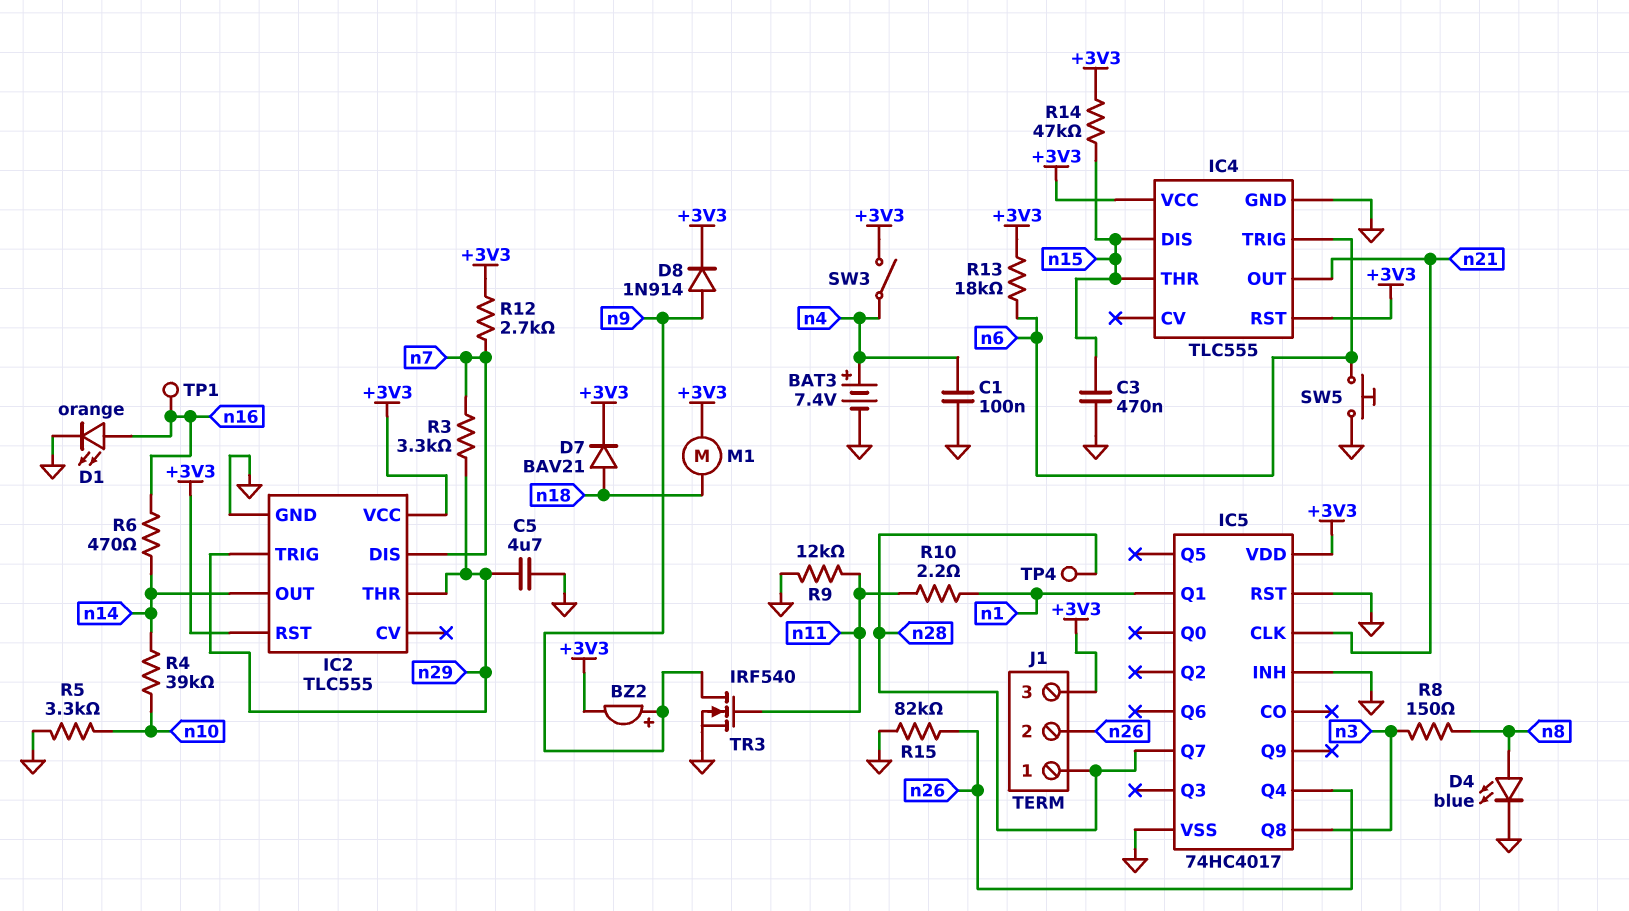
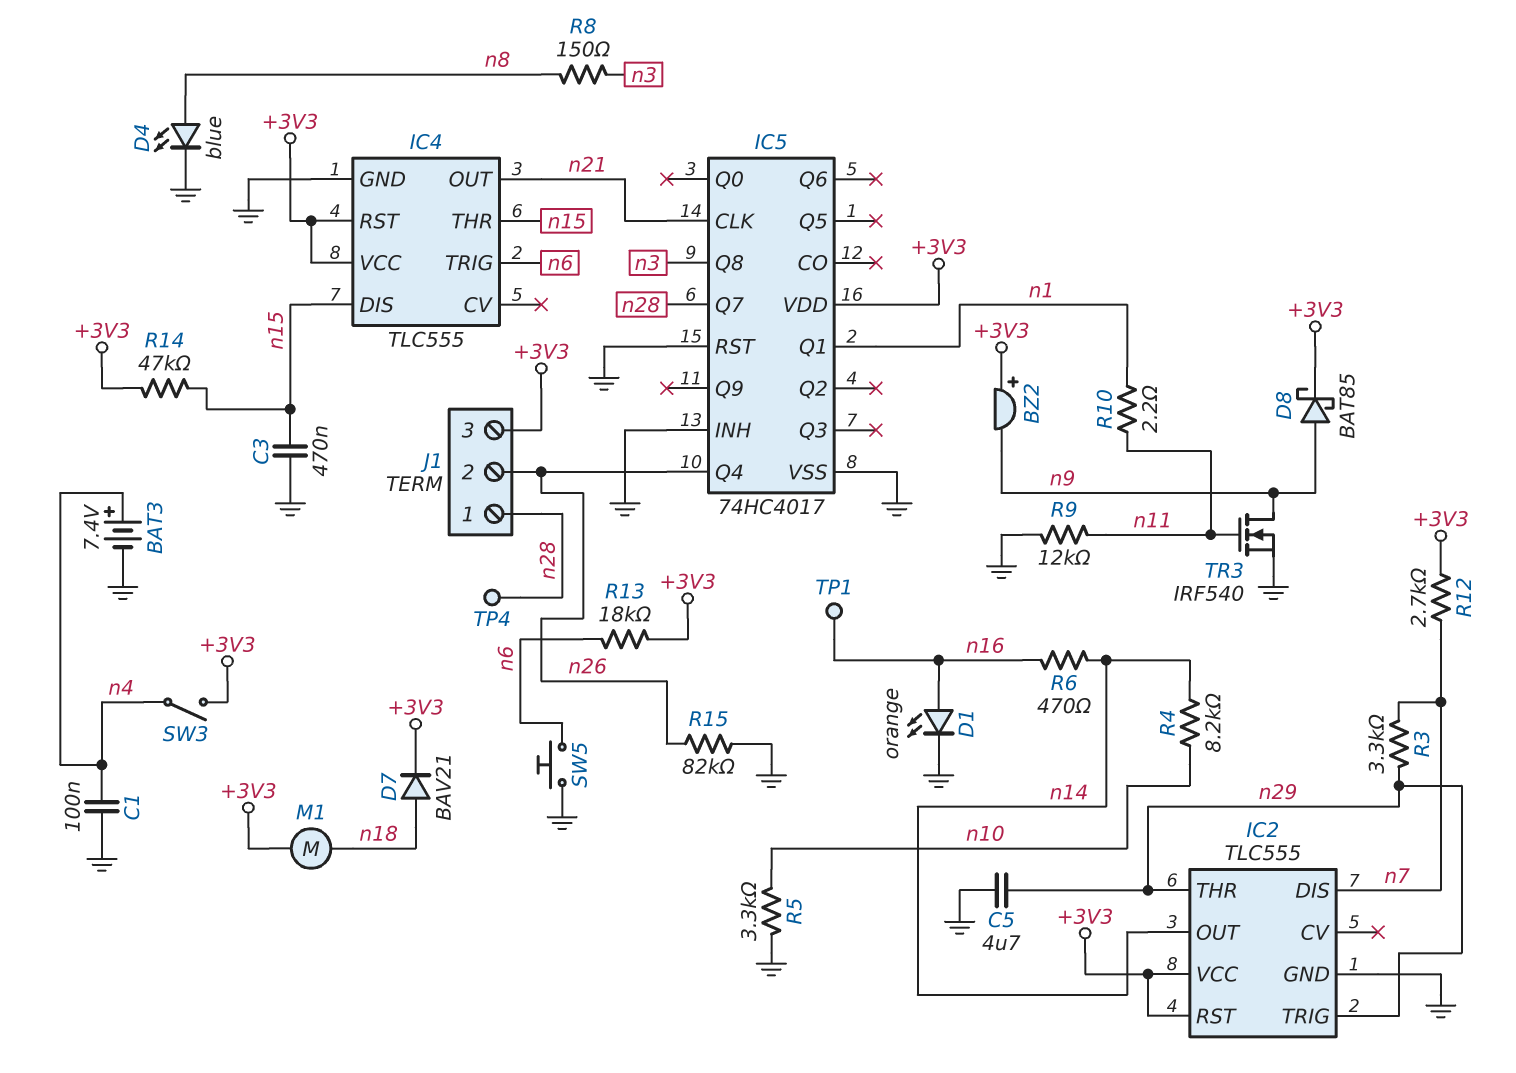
BZ2: buzzer (plus n9, minus +3V3) -> buzzer (plus +3V3, minus n9)
D8: diode 1N914 (A n9, K +3V3) -> schottky BAT85 (A n9, K +3V3)
R4: 39k (n10, n14) -> 8.2k (n10, n14)

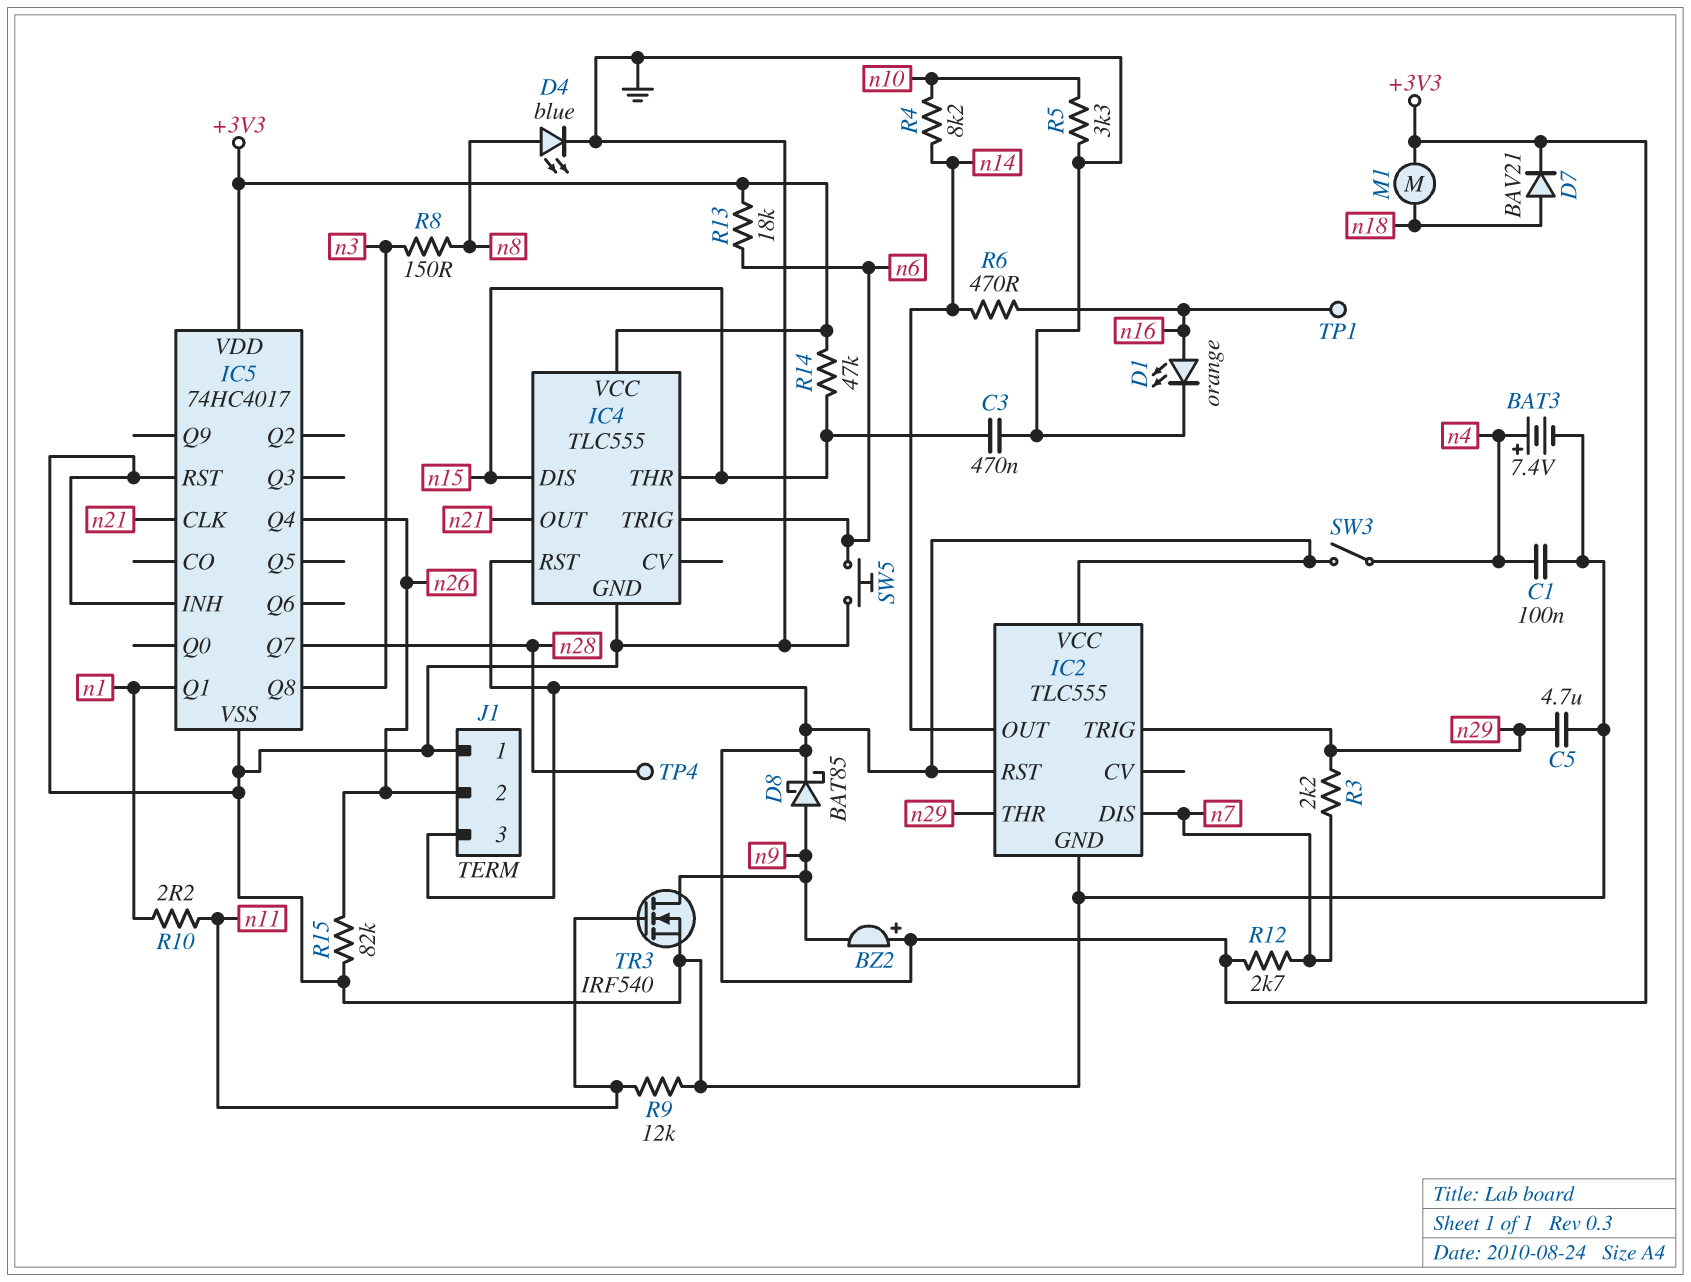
J1 pin 1: n28 -> GND
R3: 3.3k (n7, n29) -> 2.2k (n7, n29)

